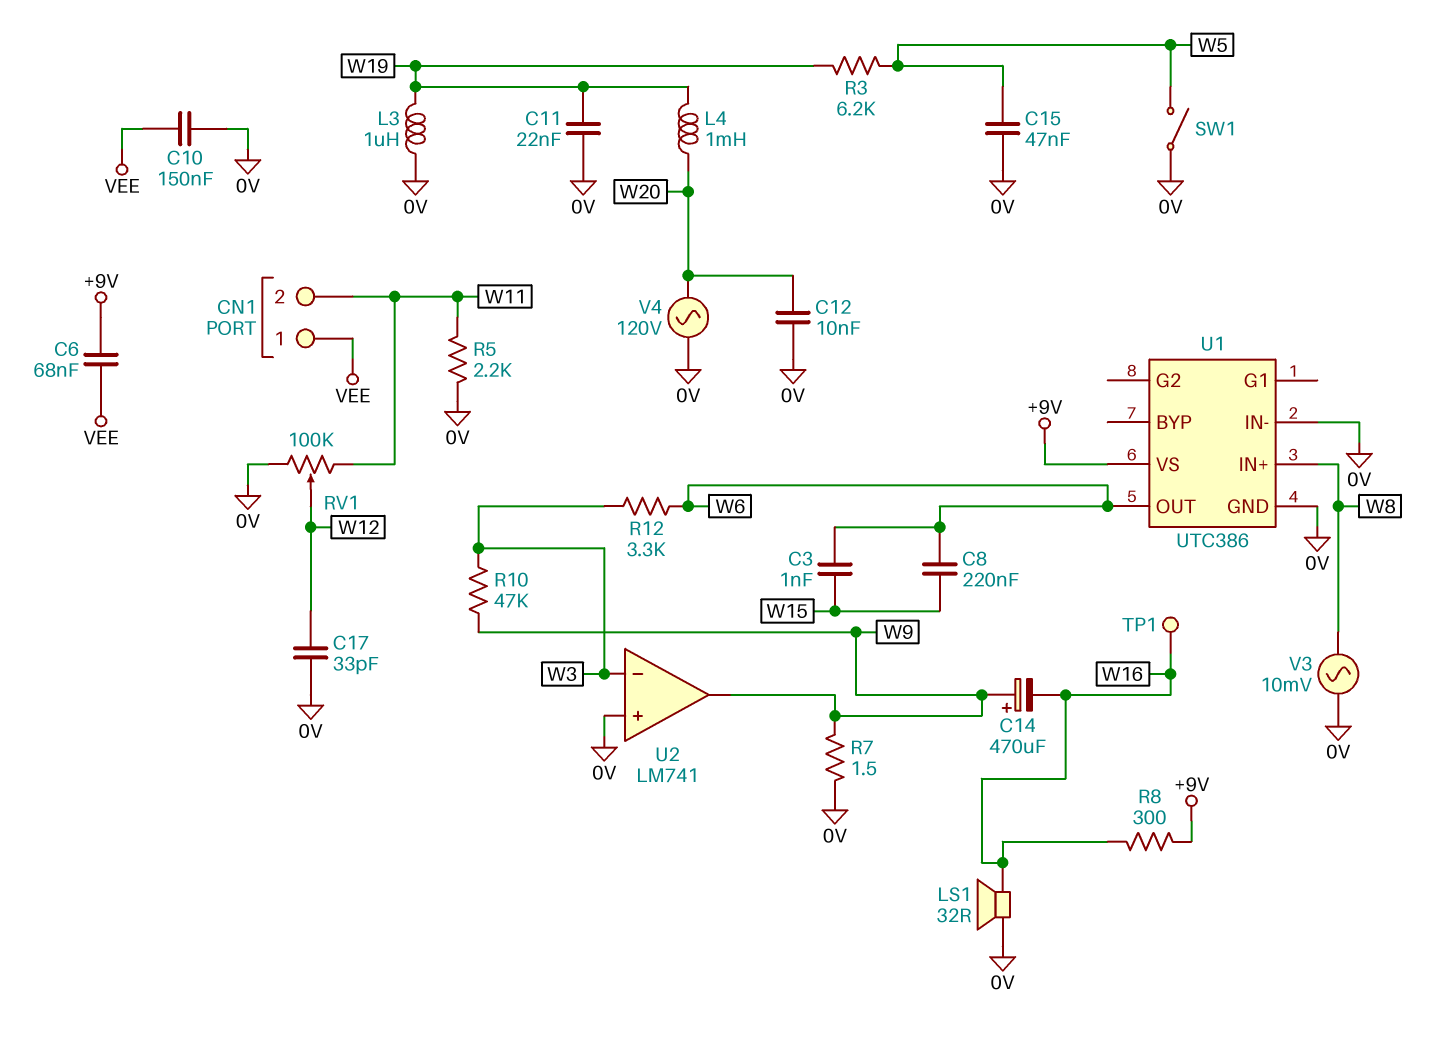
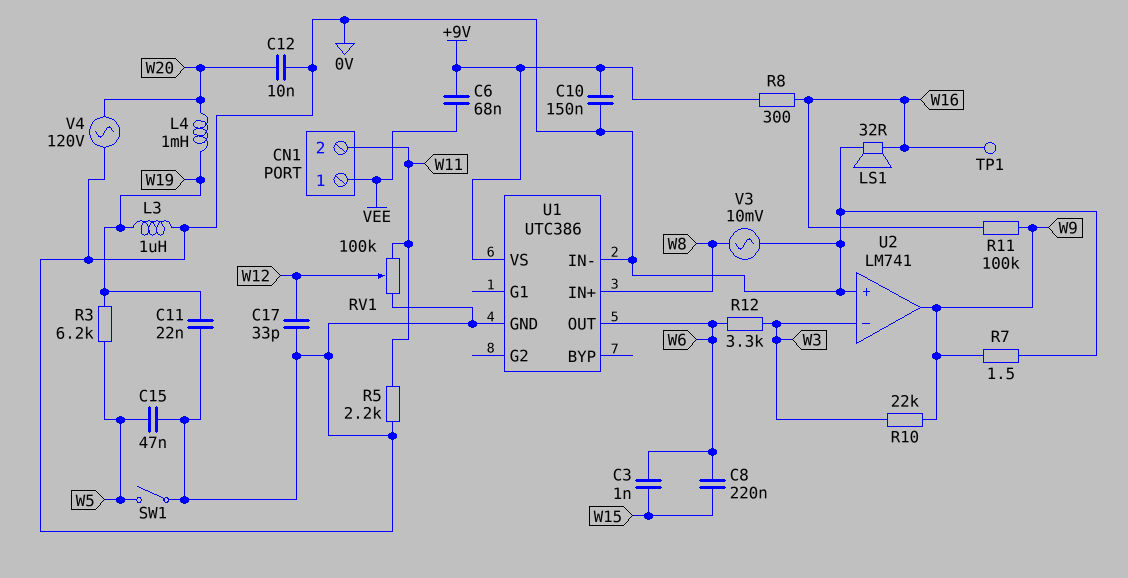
C10: 150nF (0V, VEE) -> 150nF (+9V, 0V)
C14: 470uF (plus W9, minus W16) -> none
R10: 47k (W3, W9) -> 22k (W3, W9)
R11: none -> 100k (W9, W16)

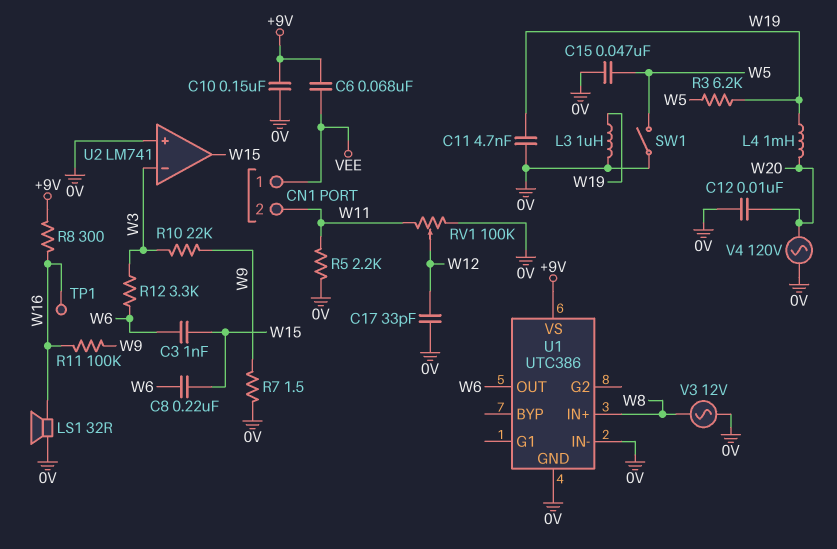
C11: 22nF (0V, W19) -> 4.7nF (0V, W19)
U2 pin out: W9 -> W15
V3: AC 10mV (0V, W8) -> AC 12V (0V, W8)

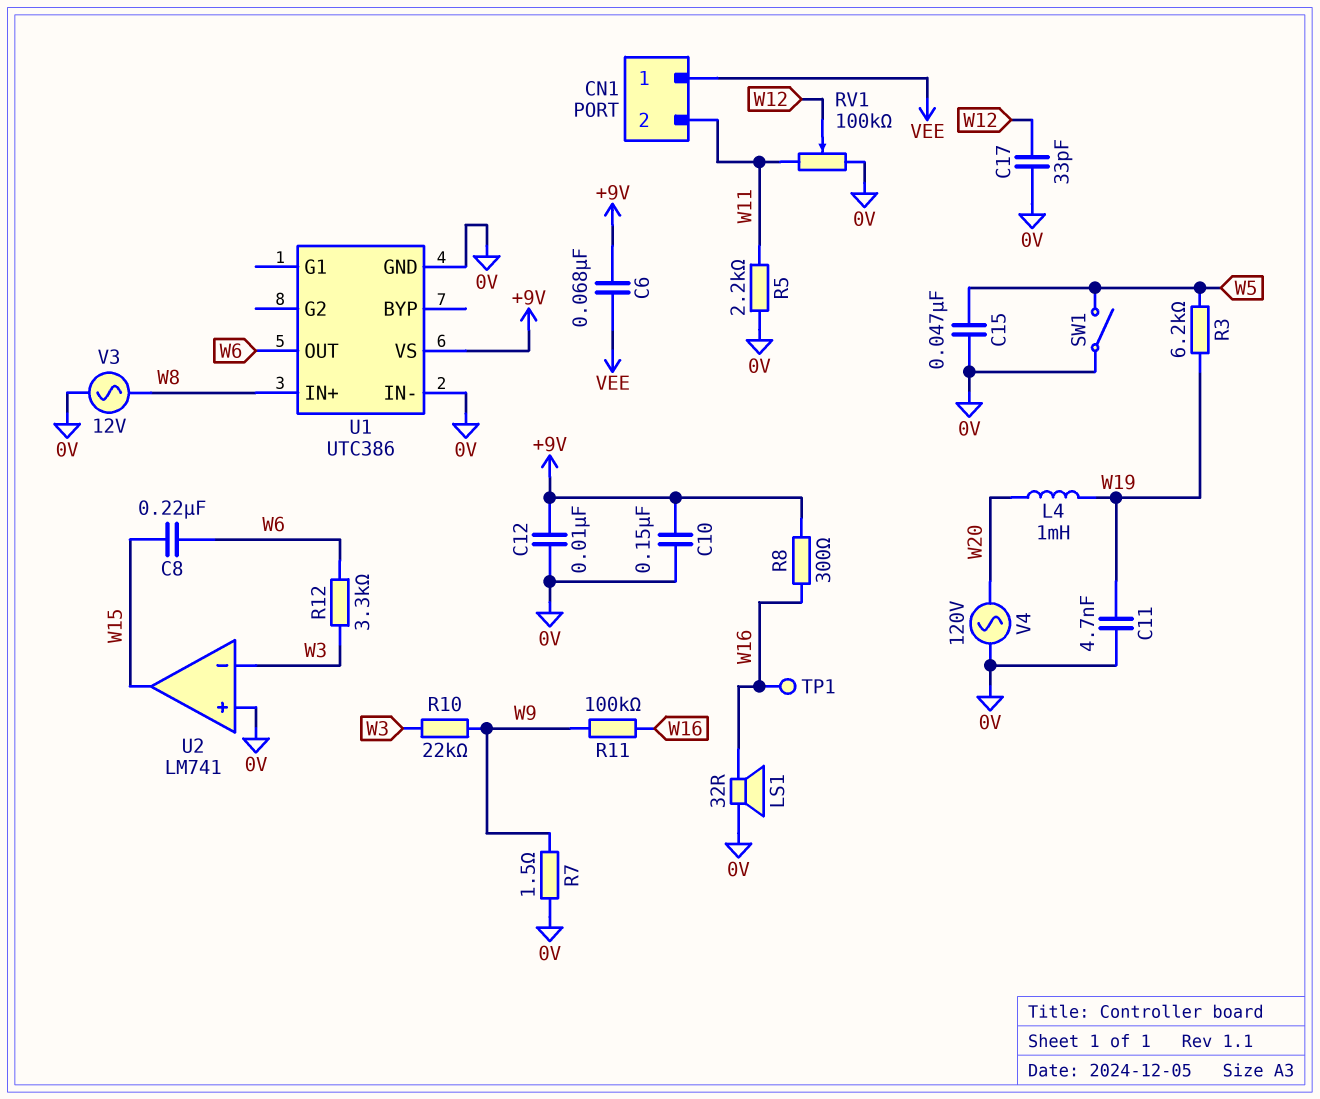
C3: 1nF (W6, W15) -> none
C12: 10nF (0V, W20) -> 10nF (+9V, 0V)
L3: 1uH (0V, W19) -> none

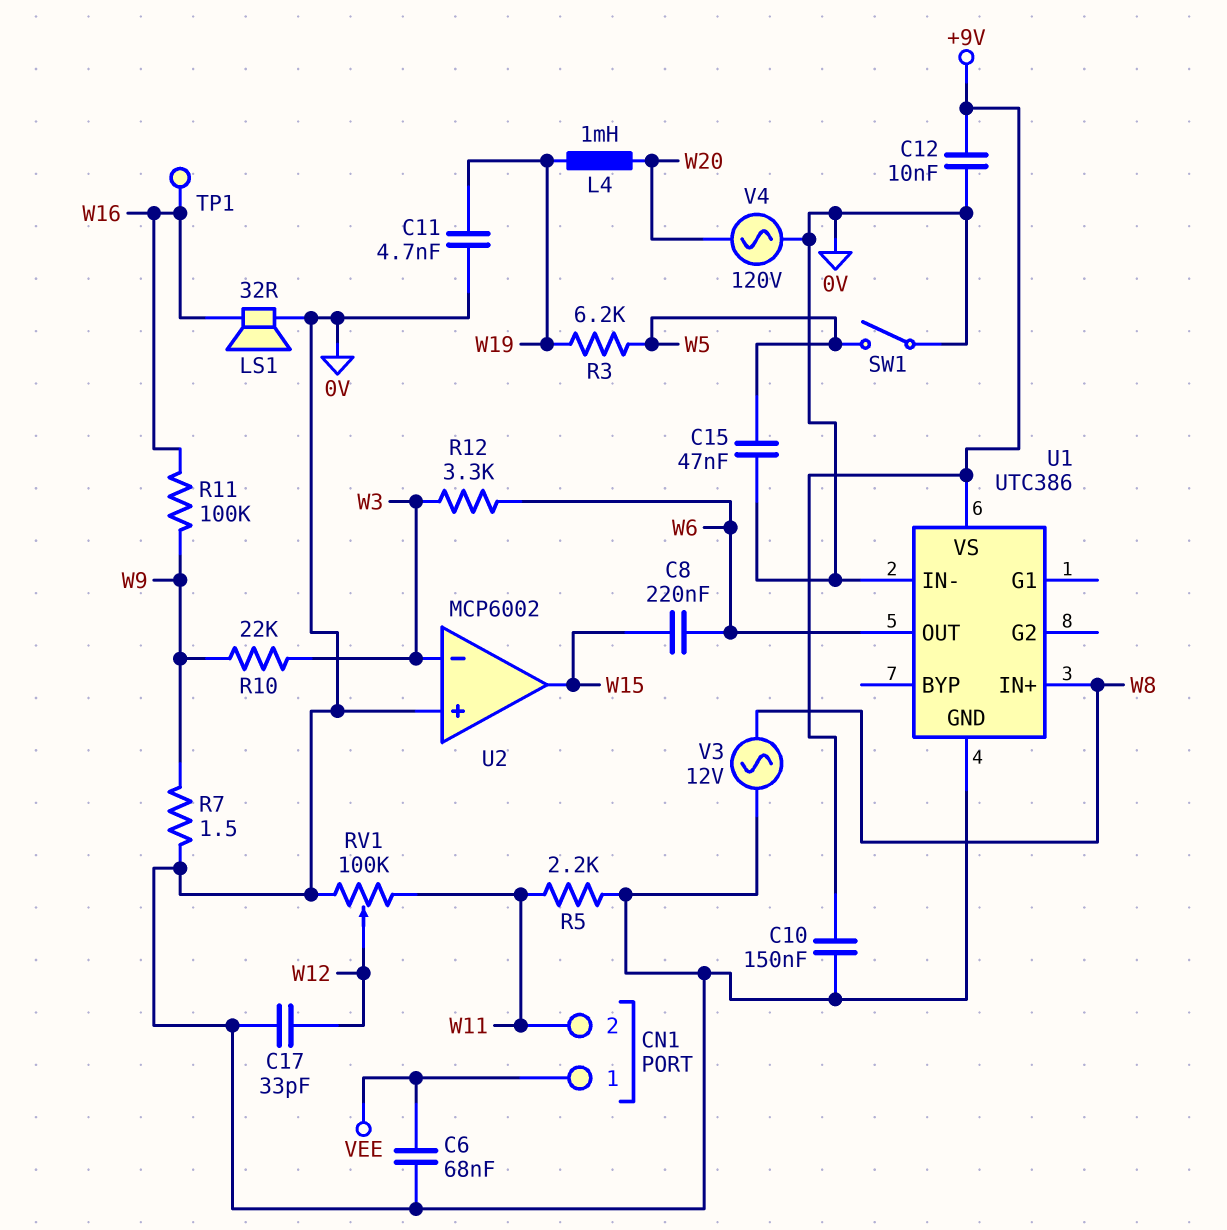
C6: 68nF (+9V, VEE) -> 68nF (0V, VEE)
R8: 300 (+9V, W16) -> none
U2: LM741 -> MCP6002

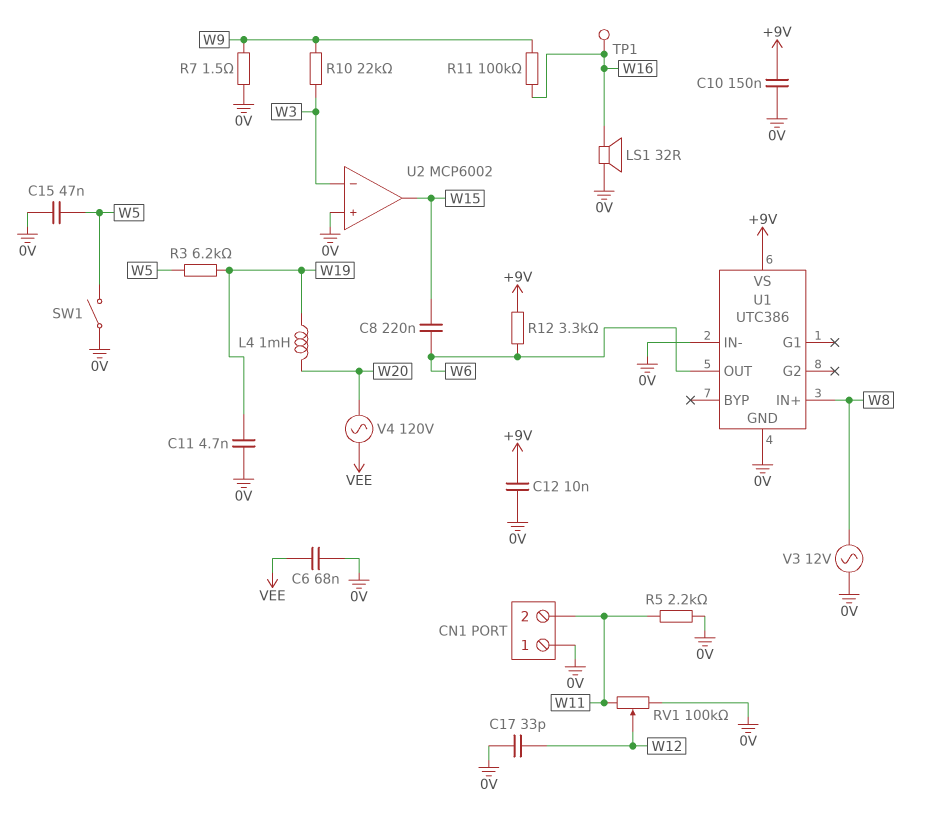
CN1 pin 1: VEE -> 0V
R12: 3.3k (W3, W6) -> 3.3k (+9V, W6)
V4: AC 120V (0V, W20) -> AC 120V (VEE, W20)

